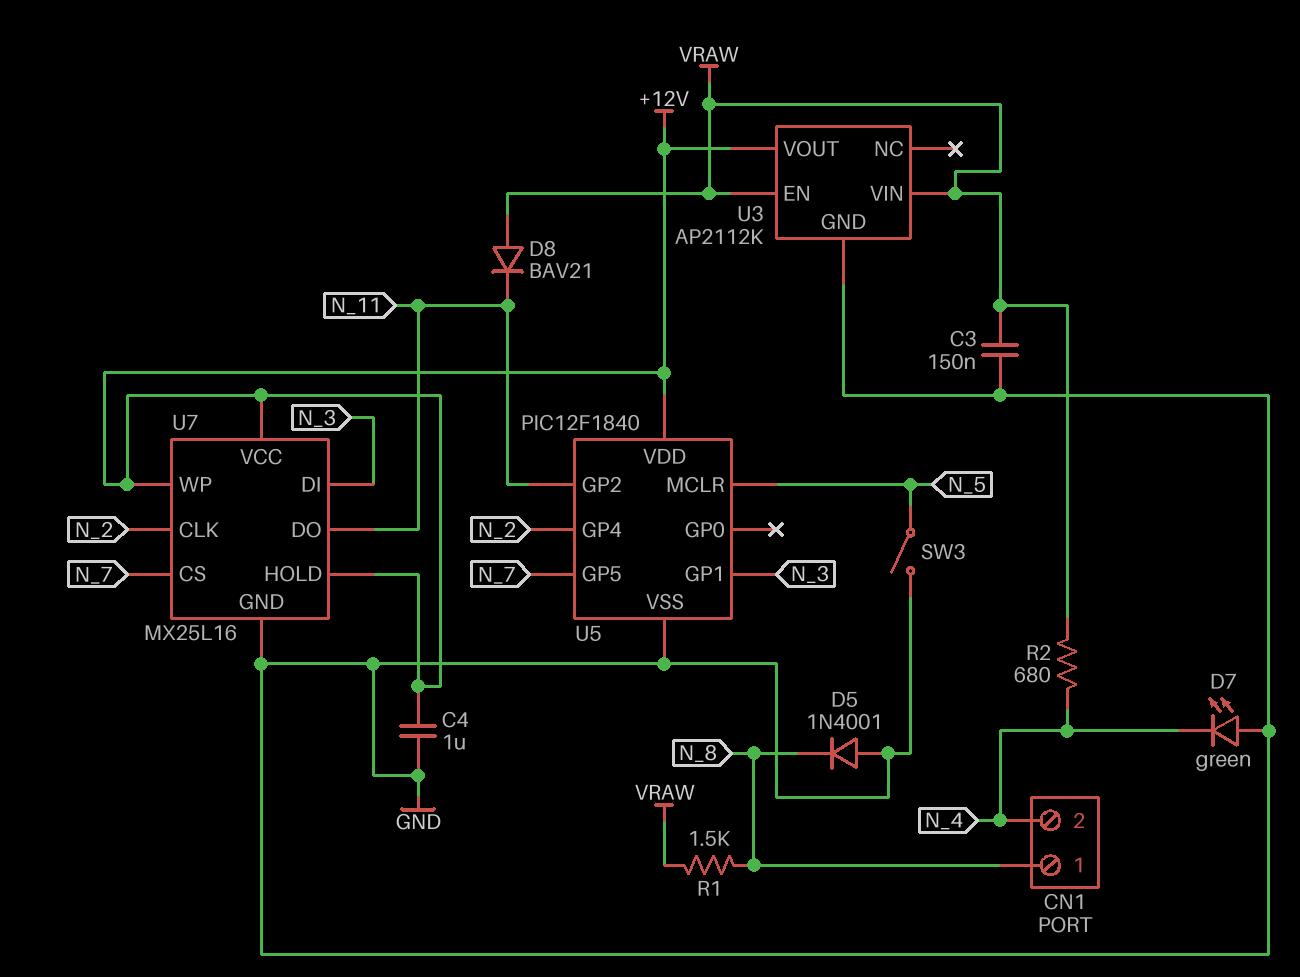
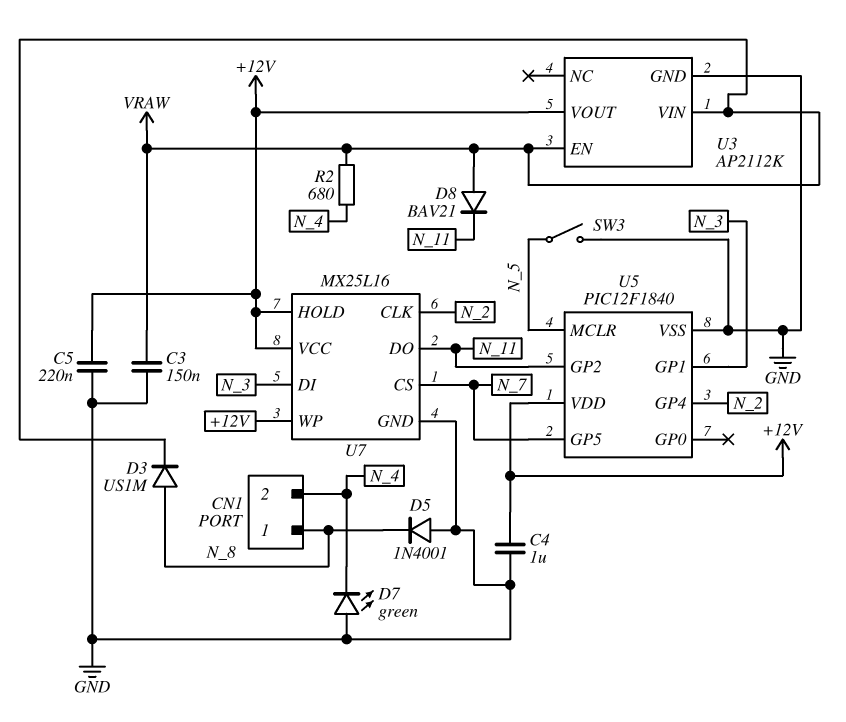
C5: none -> 220nF (+12V, GND)
D3: none -> diode US1M (A N_8, K VRAW)
R1: 1.5k (N_8, VRAW) -> none

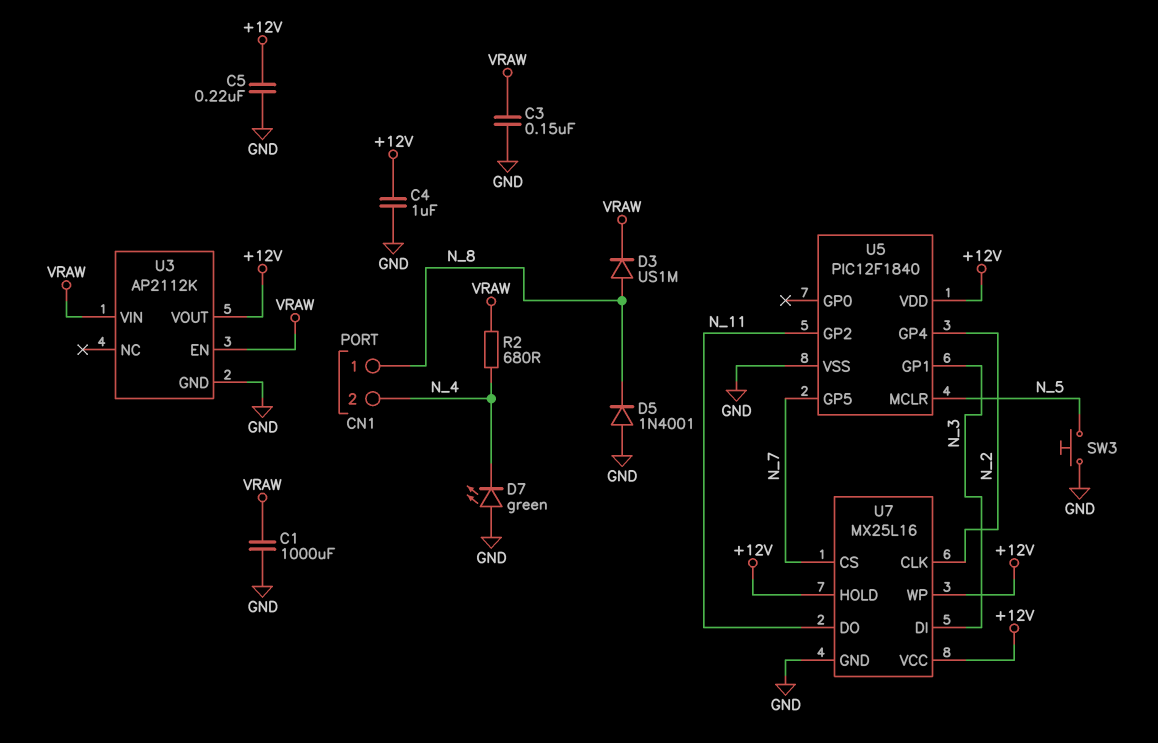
C1: none -> 1000uF (GND, VRAW)
D8: diode BAV21 (A VRAW, K N_11) -> none
SW3: switch (GND, N_5) -> button (GND, N_5)

